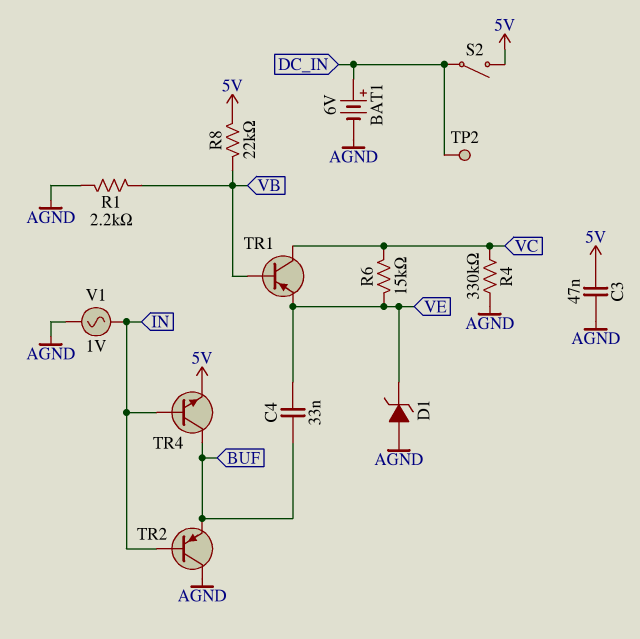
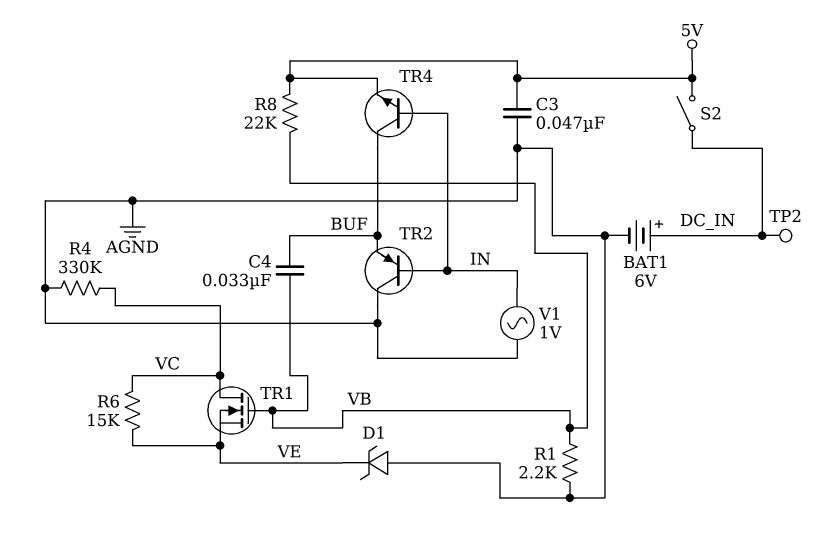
C4: 33nF (BUF, VE) -> 33nF (BUF, VB)
TR1: PNP (B VB, C VC, E VE) -> NMOS (G VB, D VC, S VE)

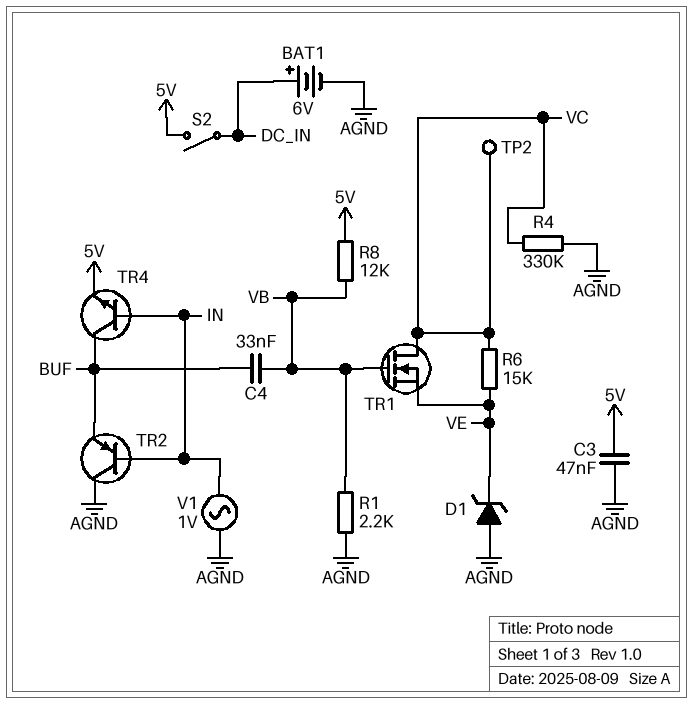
R8: 22k (5V, VB) -> 12k (5V, VB)
TP2: test point (DC_IN) -> test point (VC)

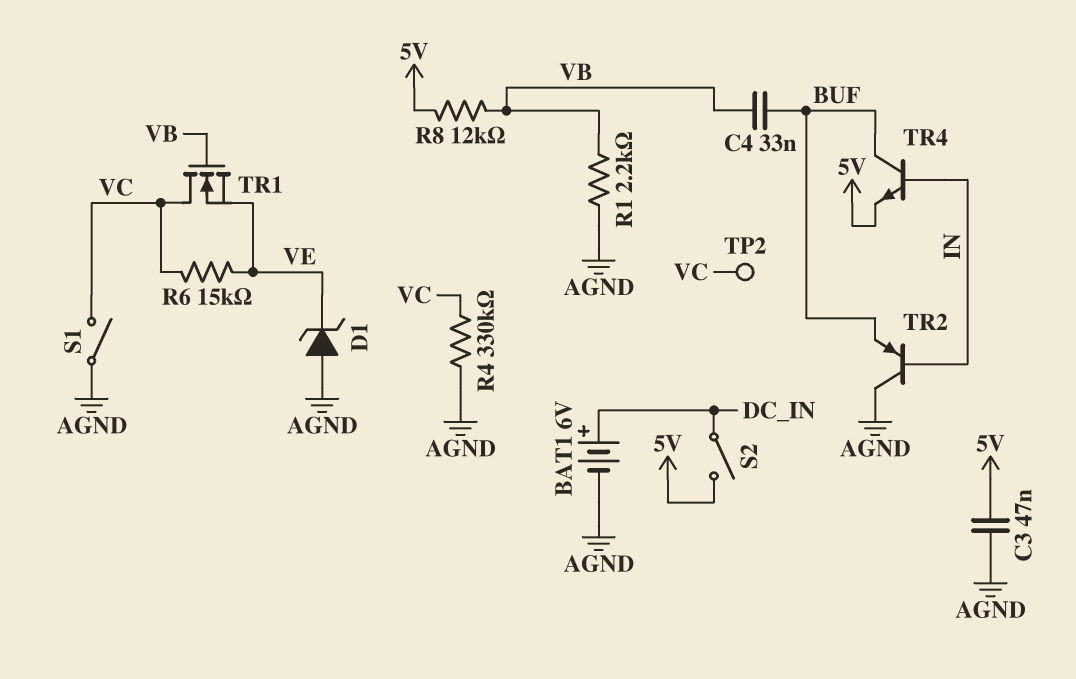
S1: none -> switch (AGND, VC)
V1: AC 1V (AGND, IN) -> none

